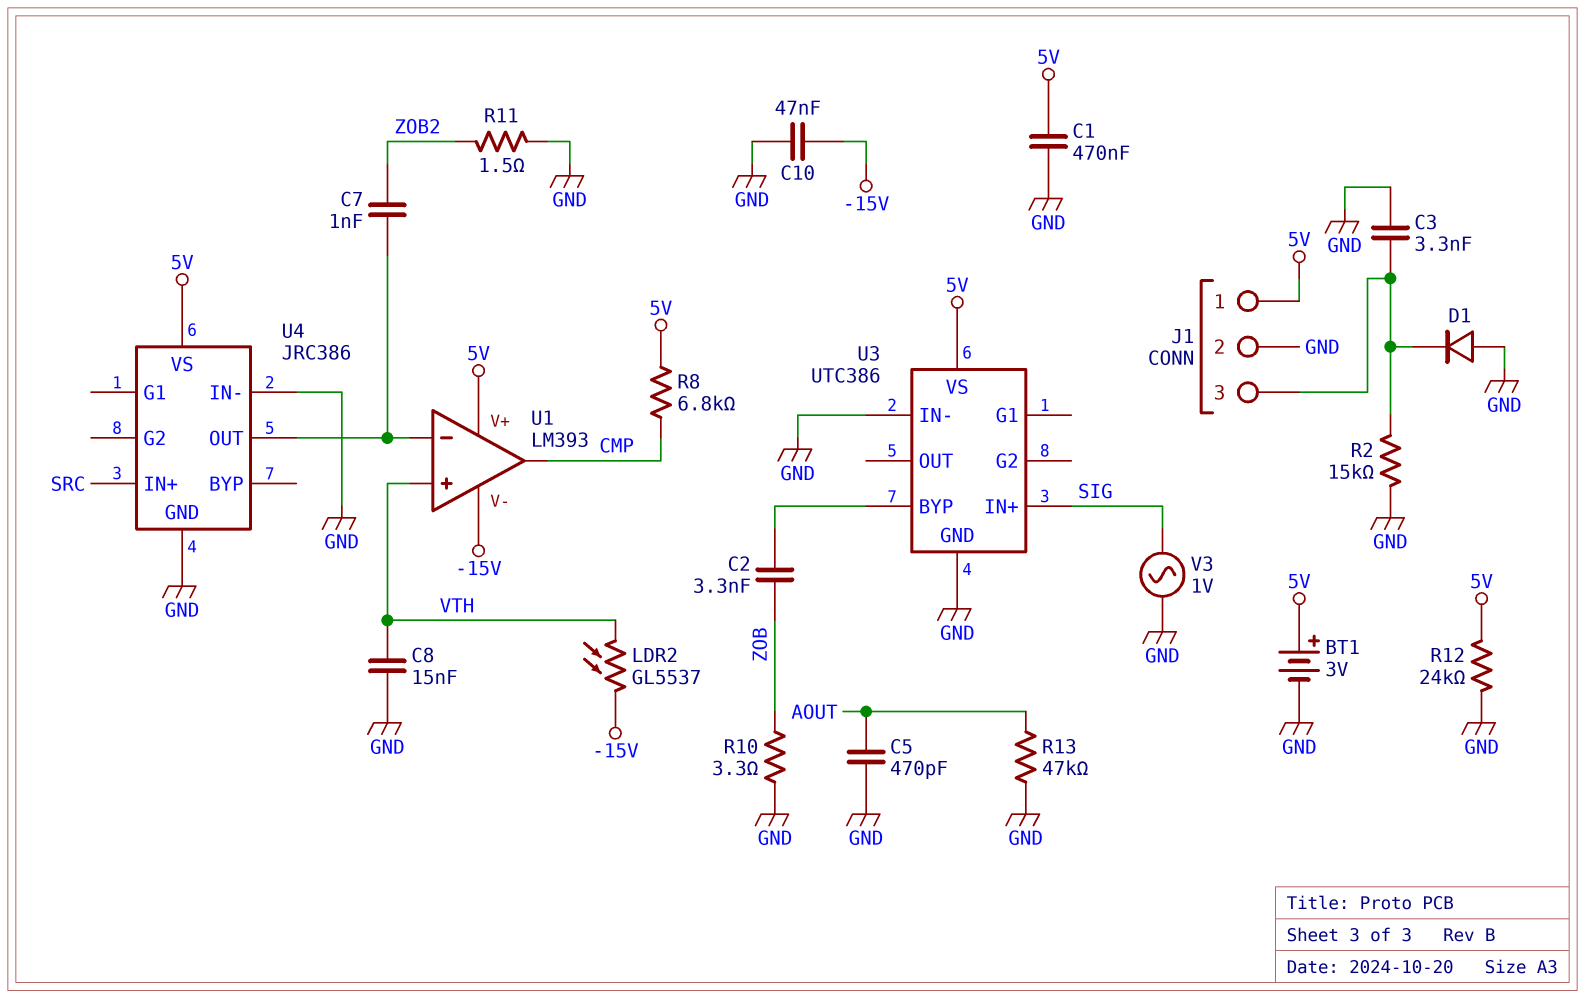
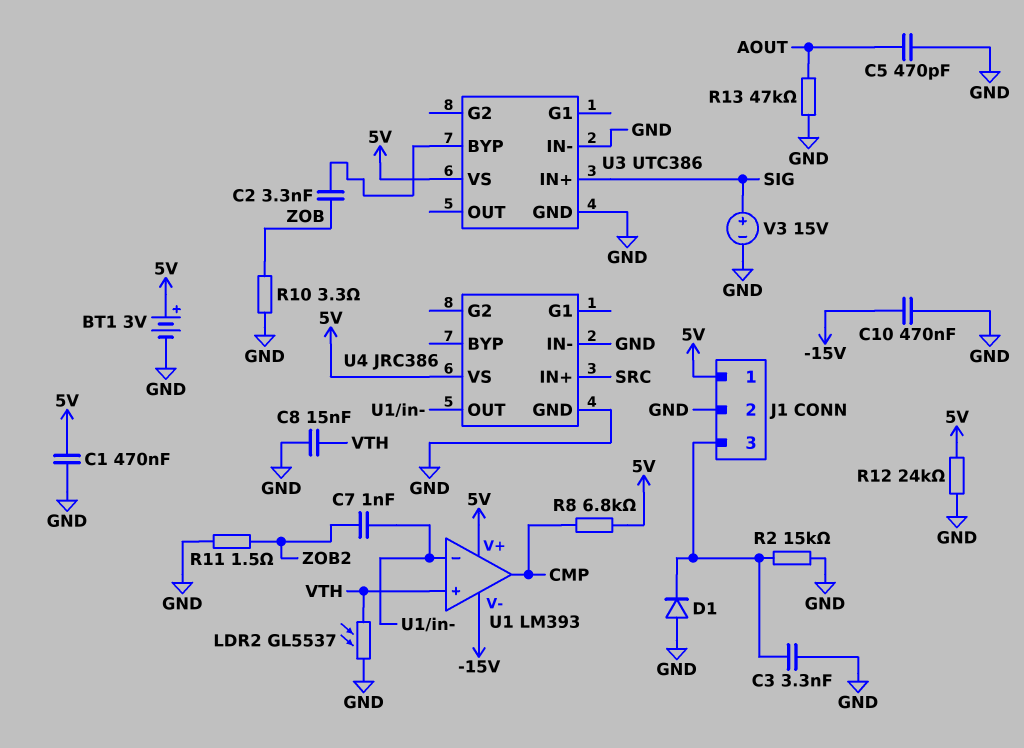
C10: 47nF (-15V, GND) -> 470nF (-15V, GND)
LDR2: GL5537 (-15V, VTH) -> GL5537 (GND, VTH)
V3: AC 1V (GND, SIG) -> 15V (plus SIG, minus GND)

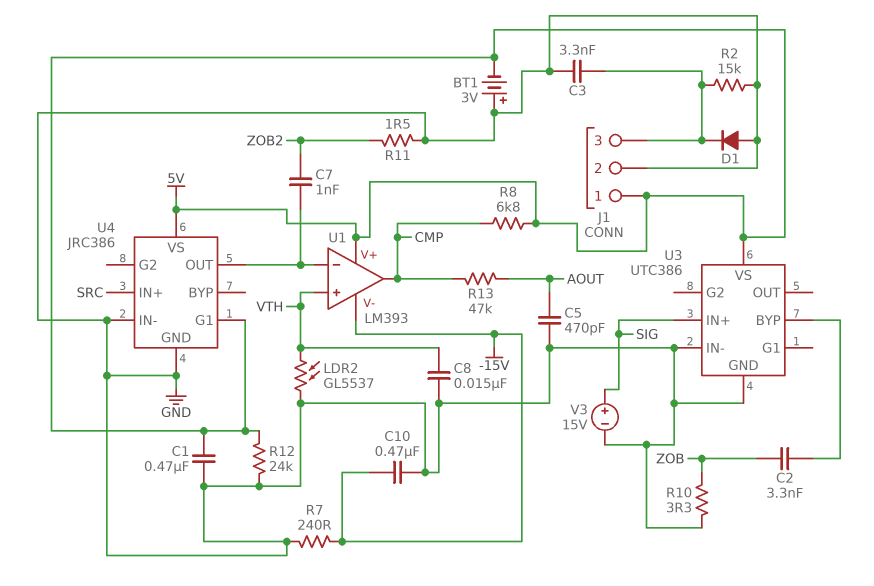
BT1: 3V (plus 5V, minus GND) -> 3V (plus GND, minus 5V)
R7: none -> 240 (-15V, GND)
R13: 47k (AOUT, GND) -> 47k (AOUT, CMP)
U4 pin G1: none -> 5V

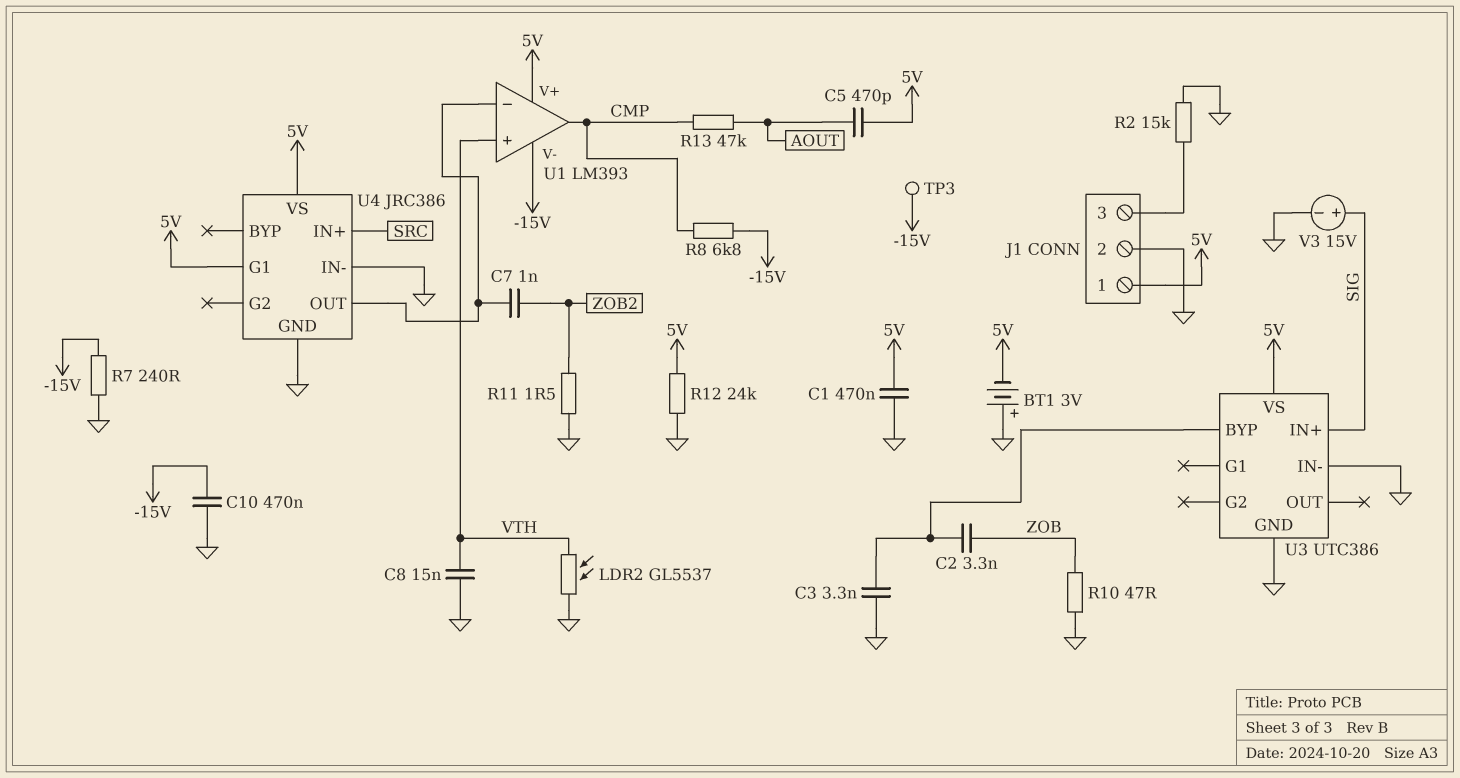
C3: 3.3nF (GND, J1/3) -> 3.3nF (GND, U3/BYP)
C5: 470pF (AOUT, GND) -> 470pF (5V, AOUT)
D1: diode (A GND, K J1/3) -> none
R8: 6.8k (5V, CMP) -> 6.8k (-15V, CMP)
R10: 3.3 (GND, ZOB) -> 47 (GND, ZOB)
TP3: none -> test point (-15V)

